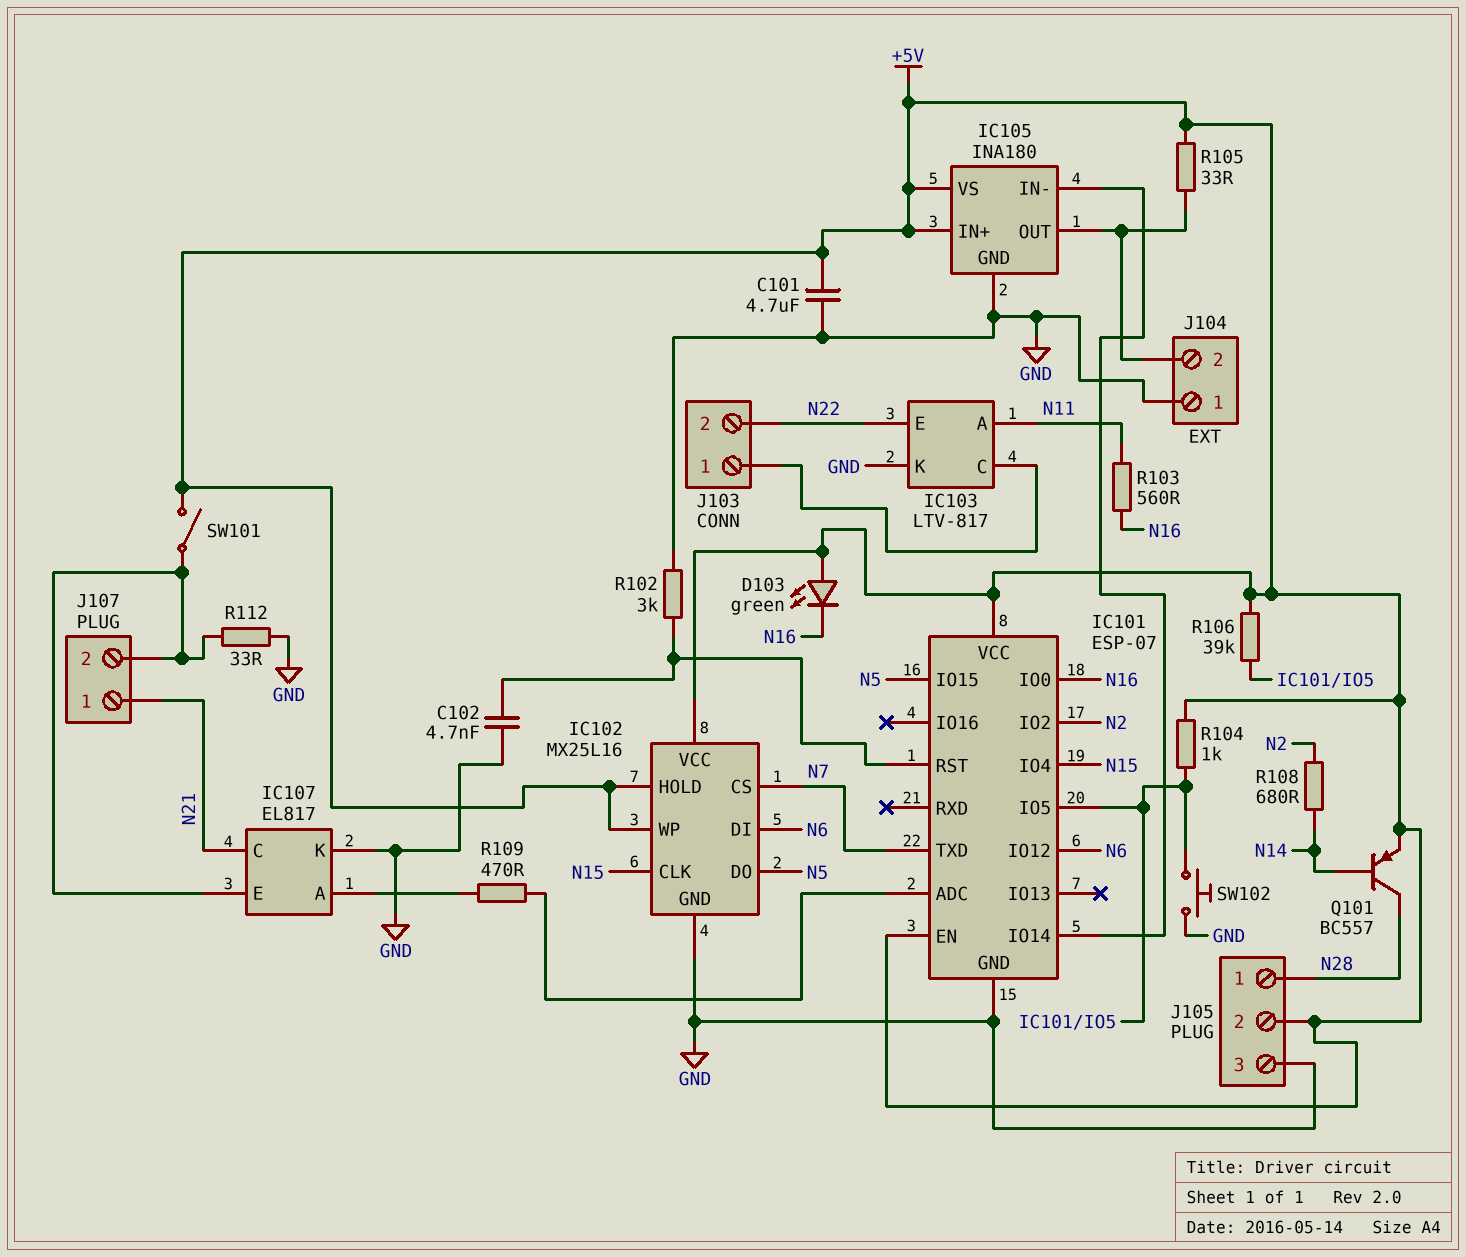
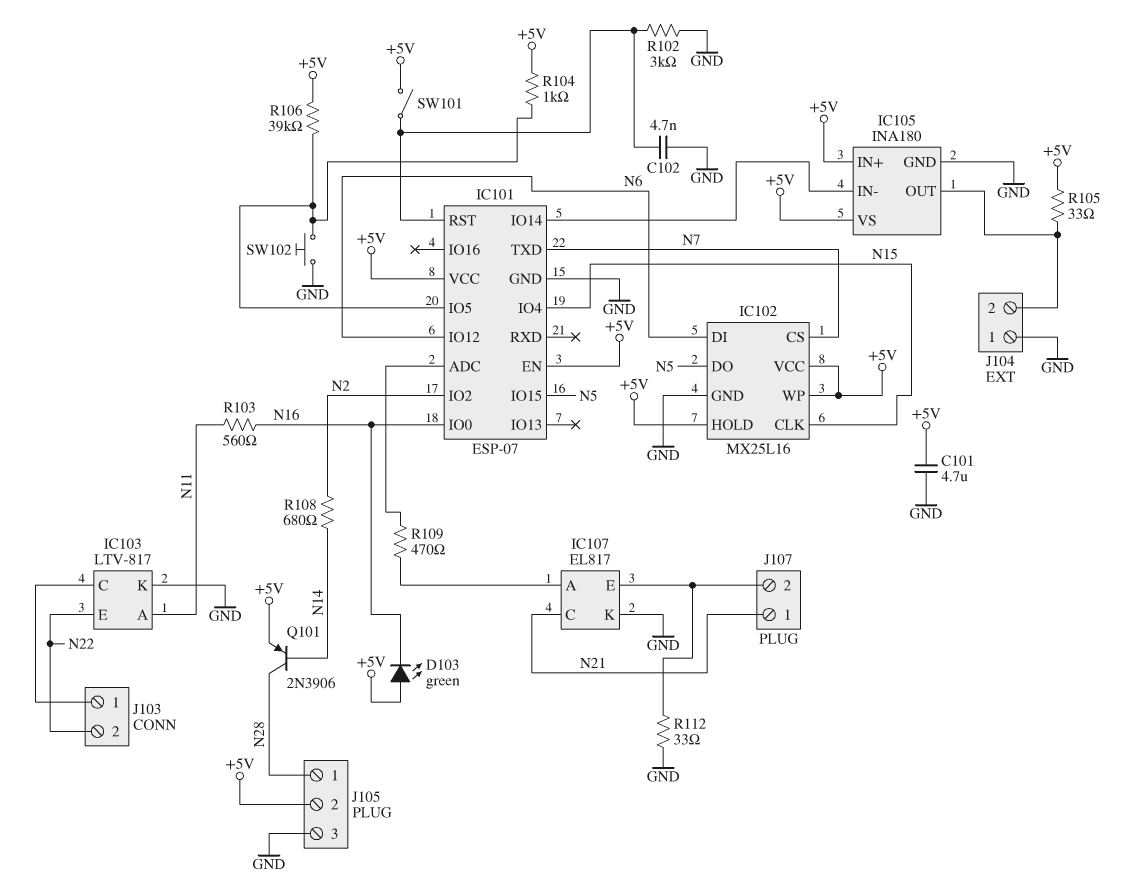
Q101: PNP BC557 (B N14, C N28, E +5V) -> PNP 2N3906 (B N14, C N28, E +5V)
SW101: switch (+5V, IC107/E) -> switch (+5V, IC101/RST)

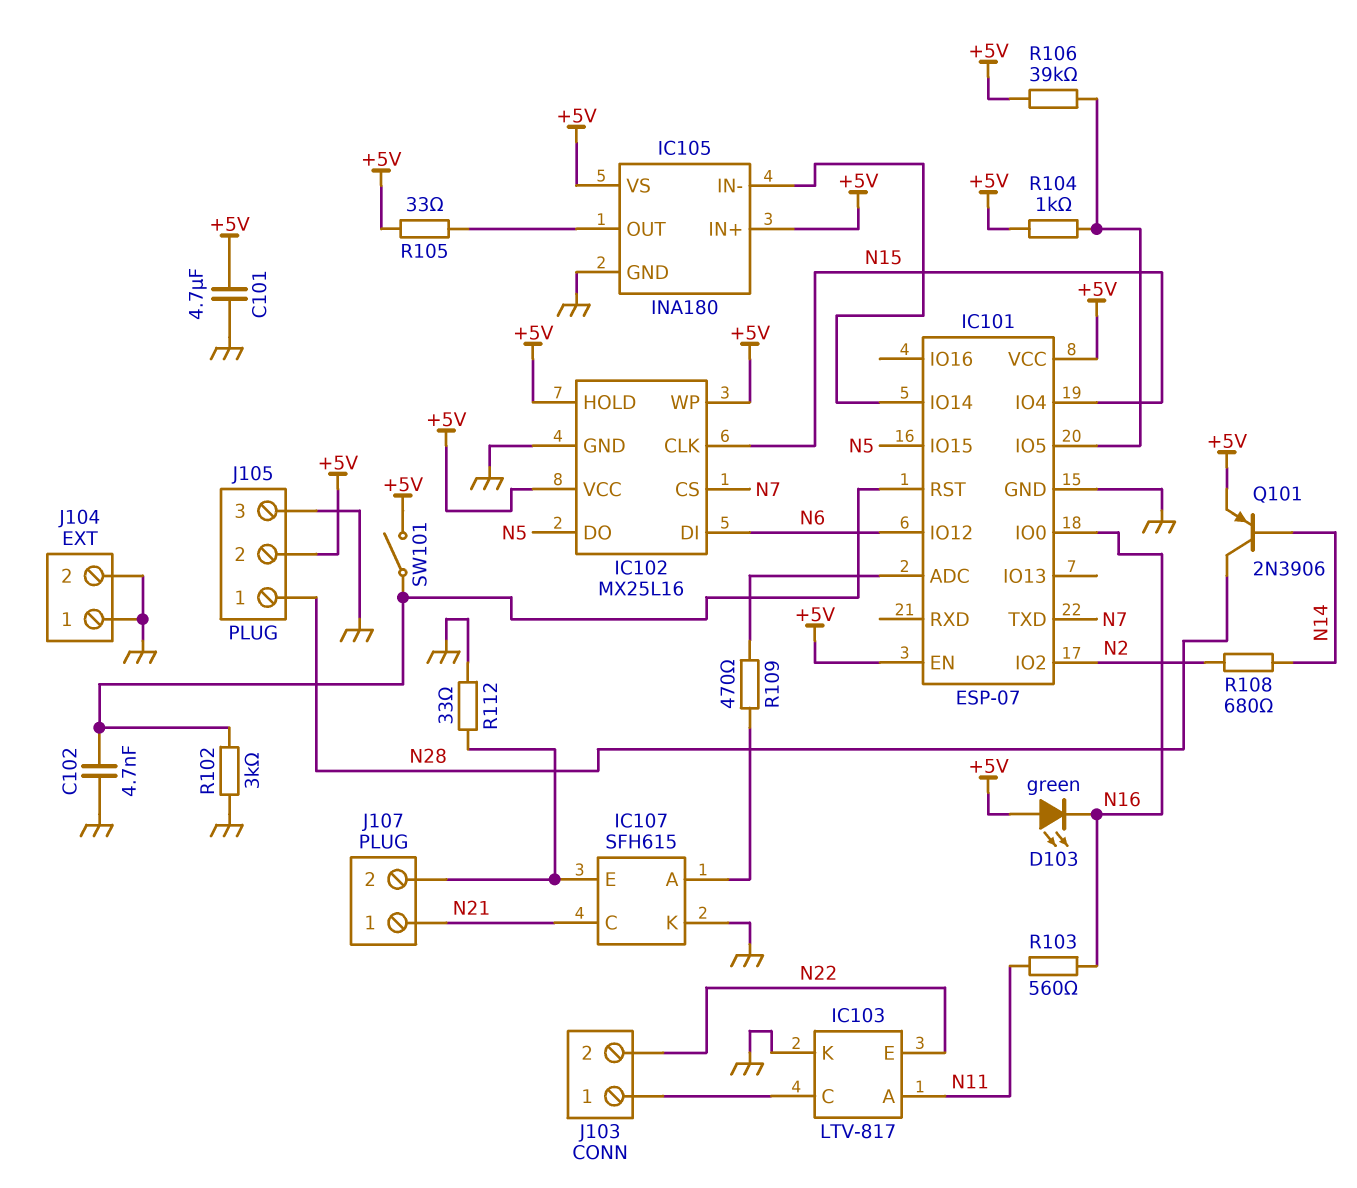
IC107: EL817 -> SFH615
J104 pin 2: IC105/OUT -> GND
SW102: button (GND, IC101/IO5) -> none

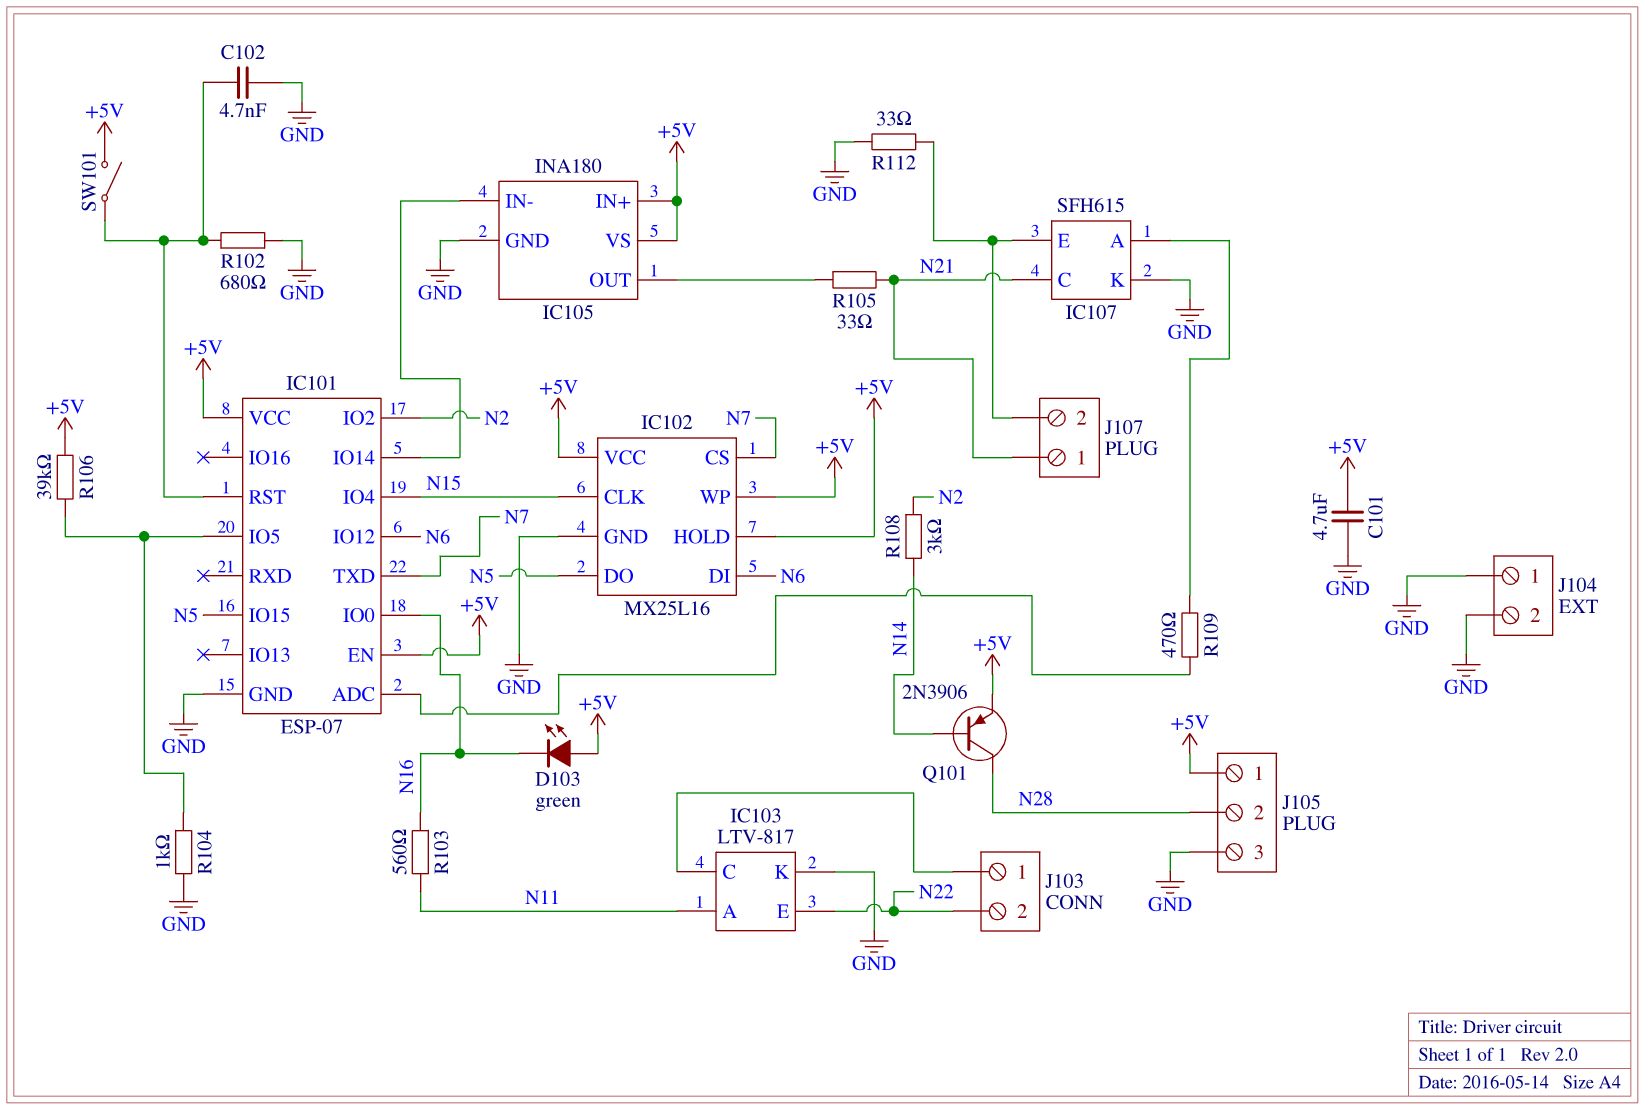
J105 pin 1: N28 -> +5V
J105 pin 2: +5V -> N28
R102: 3k (GND, IC101/RST) -> 680 (GND, IC101/RST)
R104: 1k (+5V, IC101/IO5) -> 1k (GND, IC101/IO5)
R105: 33 (+5V, IC105/OUT) -> 33 (IC105/OUT, N21)
R108: 680 (N2, N14) -> 3k (N2, N14)

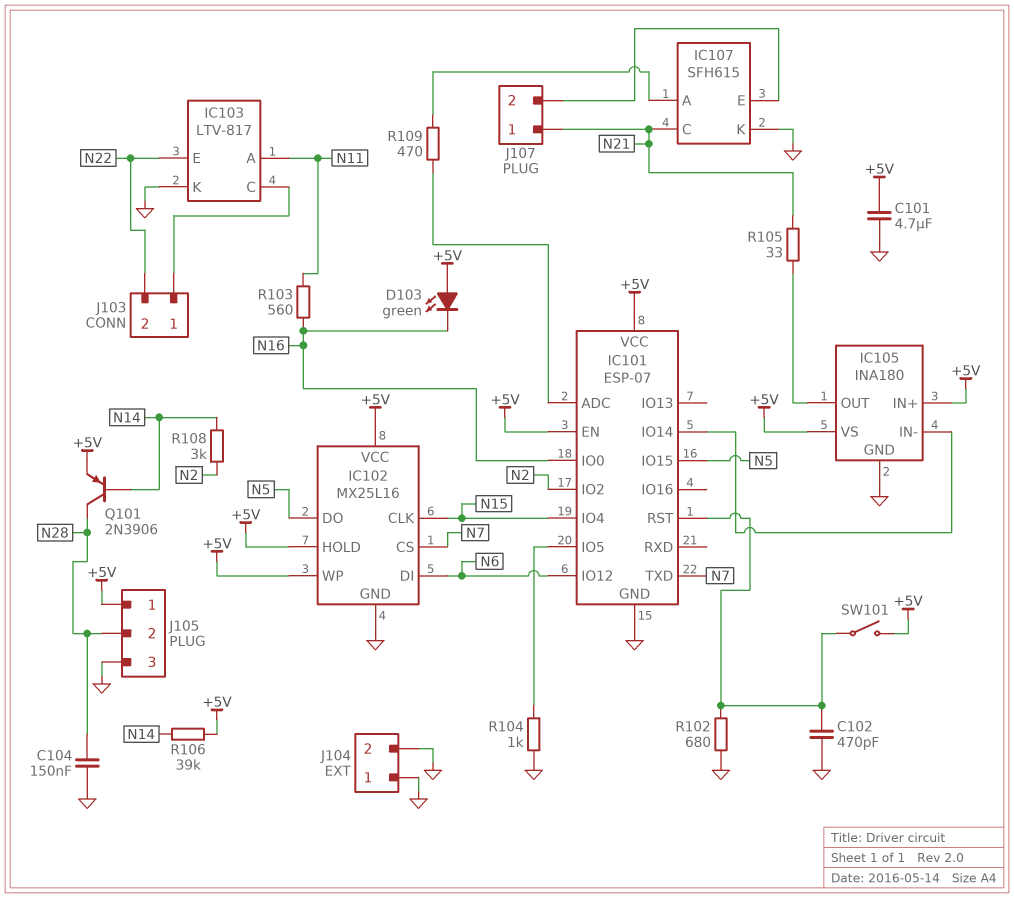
C102: 4.7nF (GND, IC101/RST) -> 470pF (GND, IC101/RST)
C104: none -> 150nF (GND, N28)
R106: 39k (+5V, IC101/IO5) -> 39k (+5V, N14)
R112: 33 (GND, IC107/E) -> none

